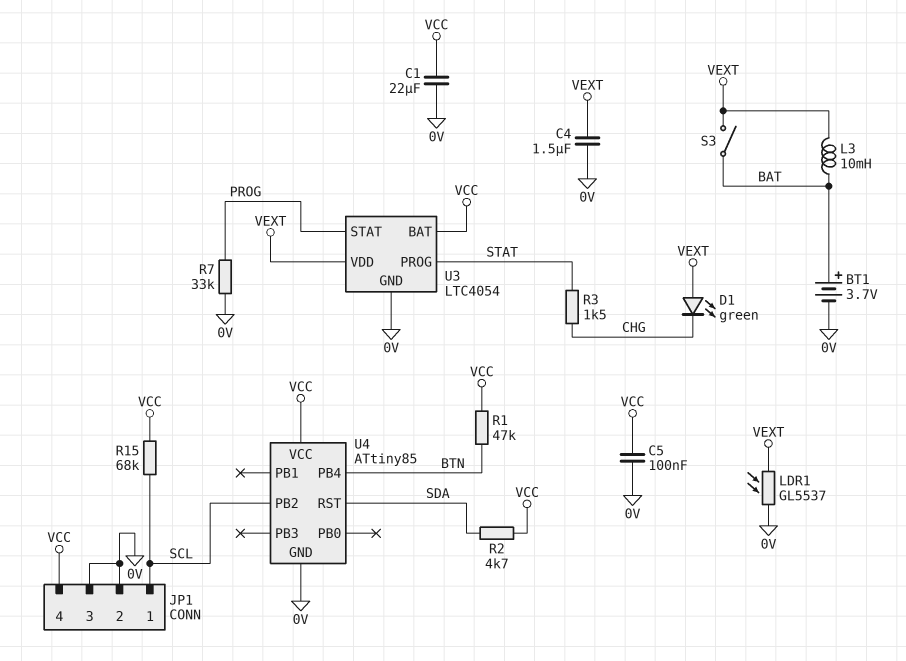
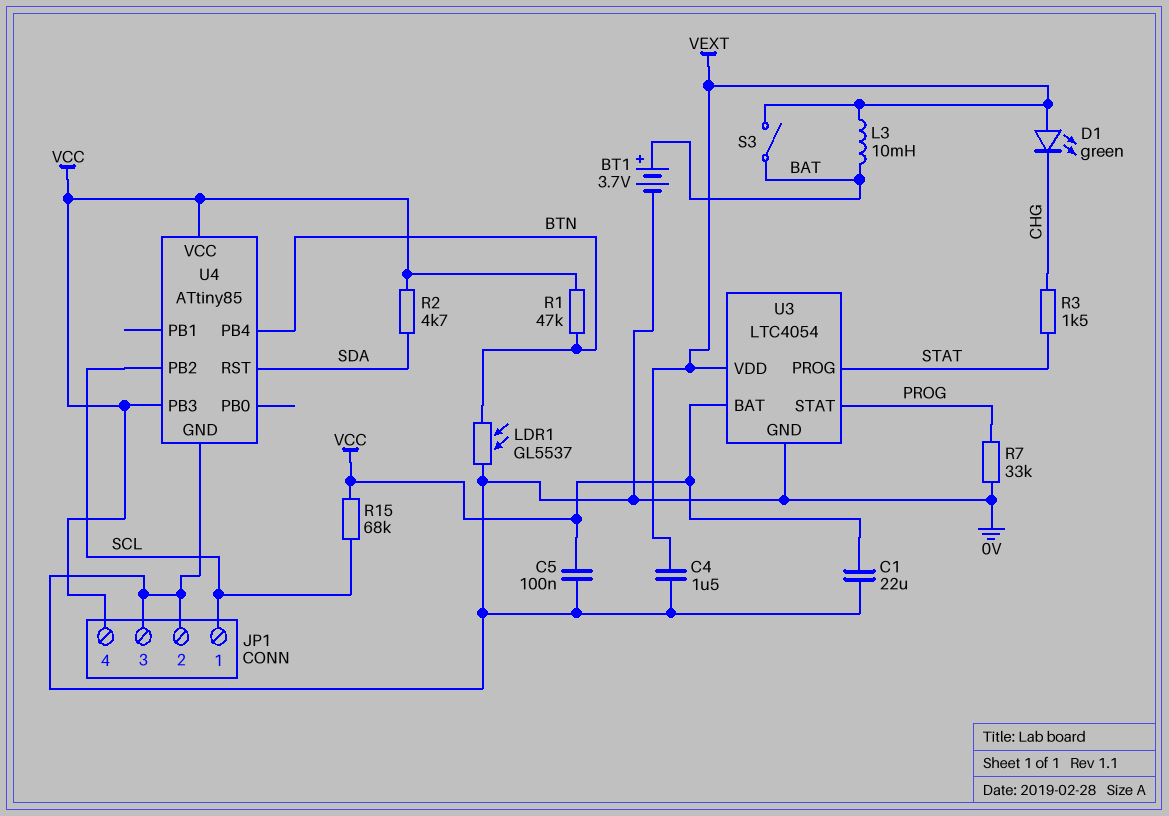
LDR1: GL5537 (0V, VEXT) -> GL5537 (0V, BTN)
U4 pin PB3: none -> VCC

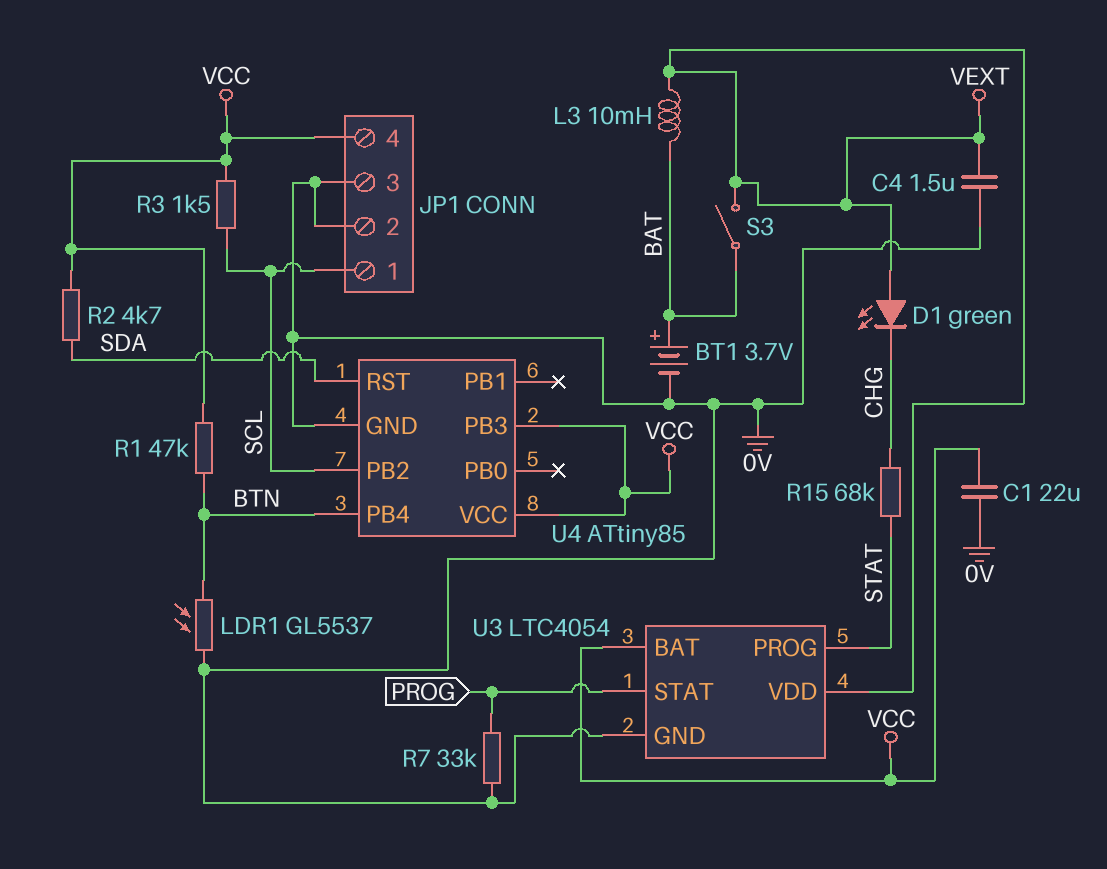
C5: 100nF (0V, VCC) -> none
R3: 1.5k (CHG, STAT) -> 1.5k (SCL, VCC)
R15: 68k (SCL, VCC) -> 68k (CHG, STAT)

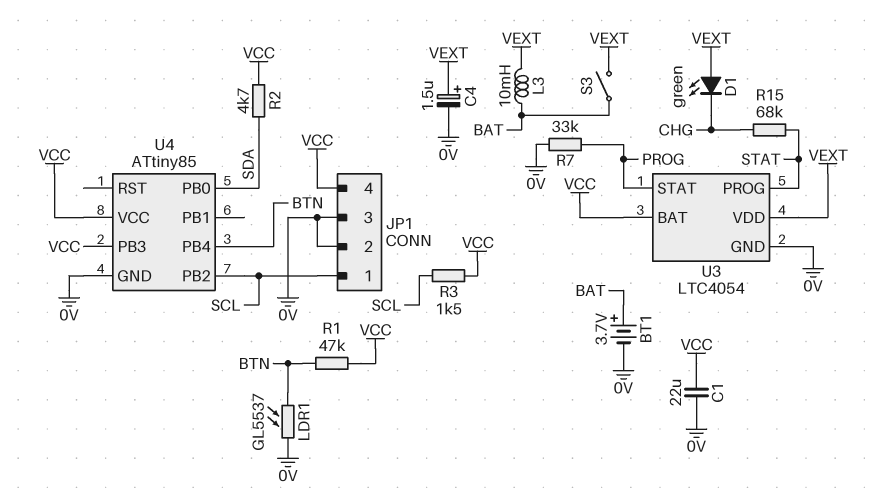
C4: 1.5uF (0V, VEXT) -> 1.5uF (plus VEXT, minus 0V)
U4 pin PB0: none -> SDA
U4 pin RST: SDA -> none

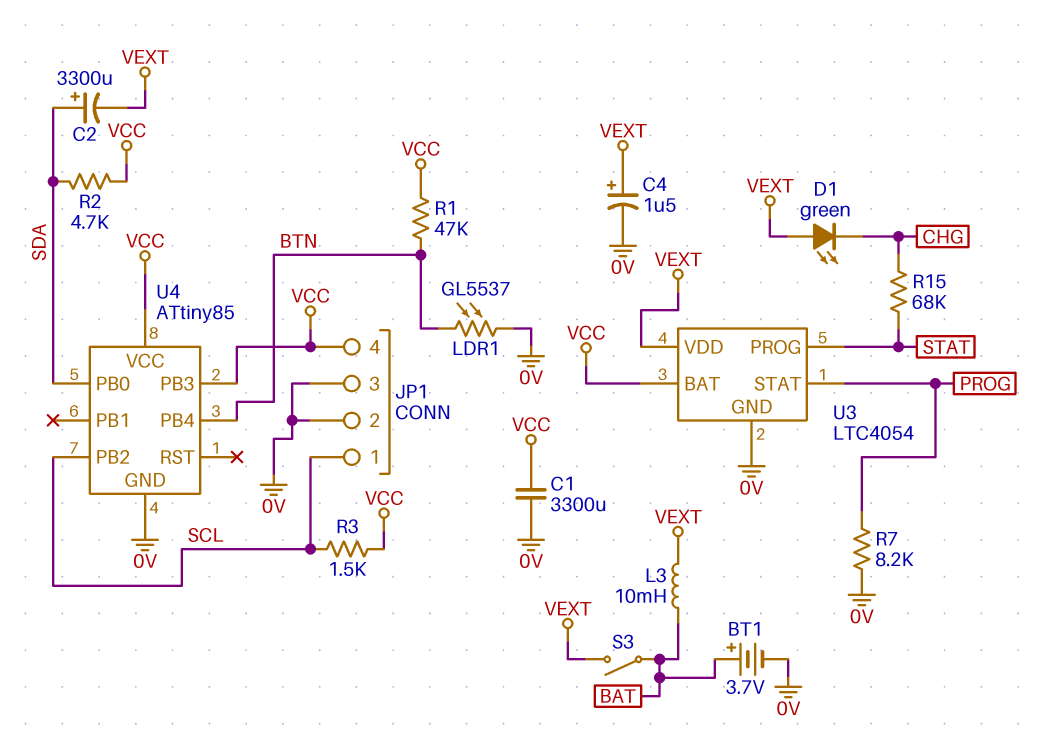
C1: 22uF (0V, VCC) -> 3300uF (0V, VCC)
C2: none -> 3300uF (plus SDA, minus VEXT)
R7: 33k (0V, PROG) -> 8.2k (0V, PROG)

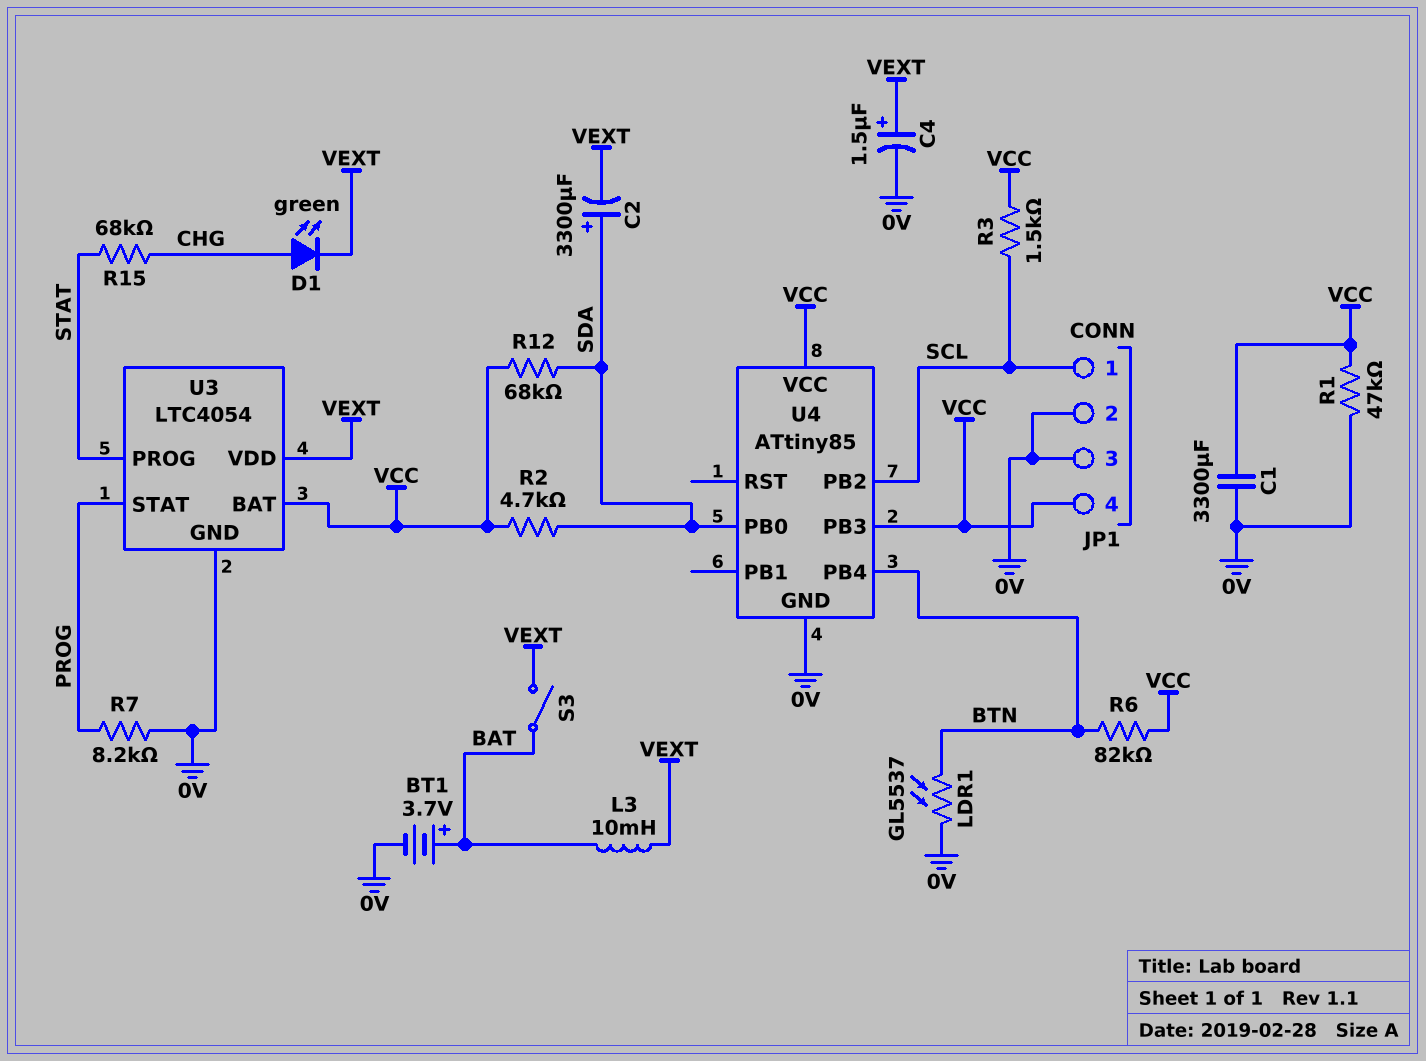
D1: LED green (A VEXT, K CHG) -> LED green (A CHG, K VEXT)
R1: 47k (BTN, VCC) -> 47k (0V, VCC)
R6: none -> 82k (BTN, VCC)
R12: none -> 68k (SDA, VCC)

